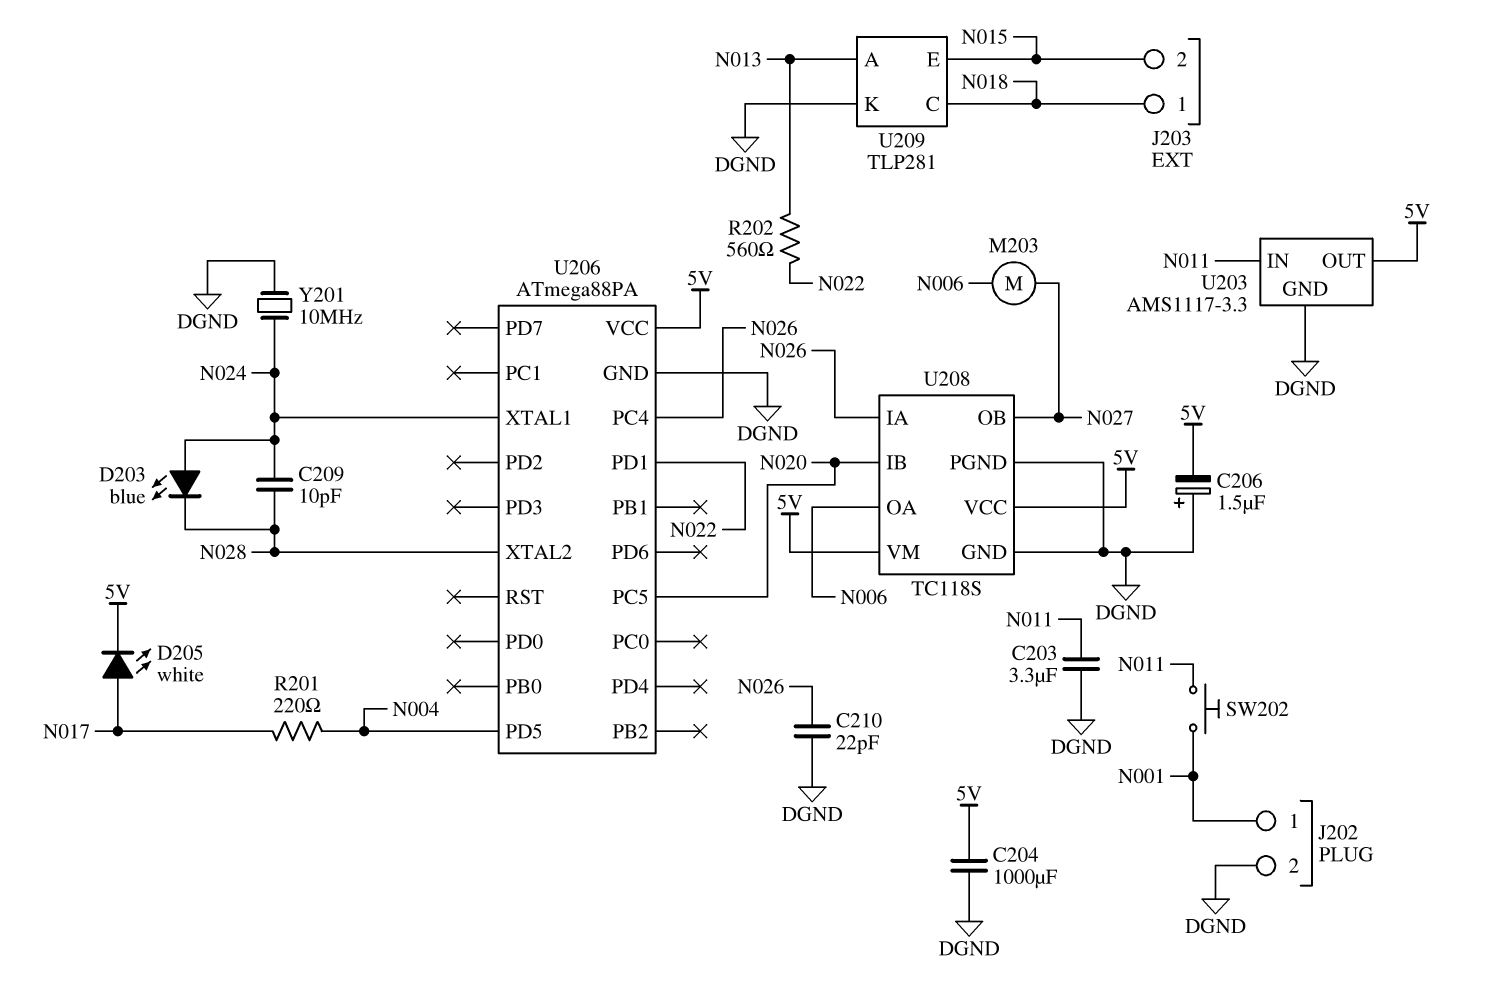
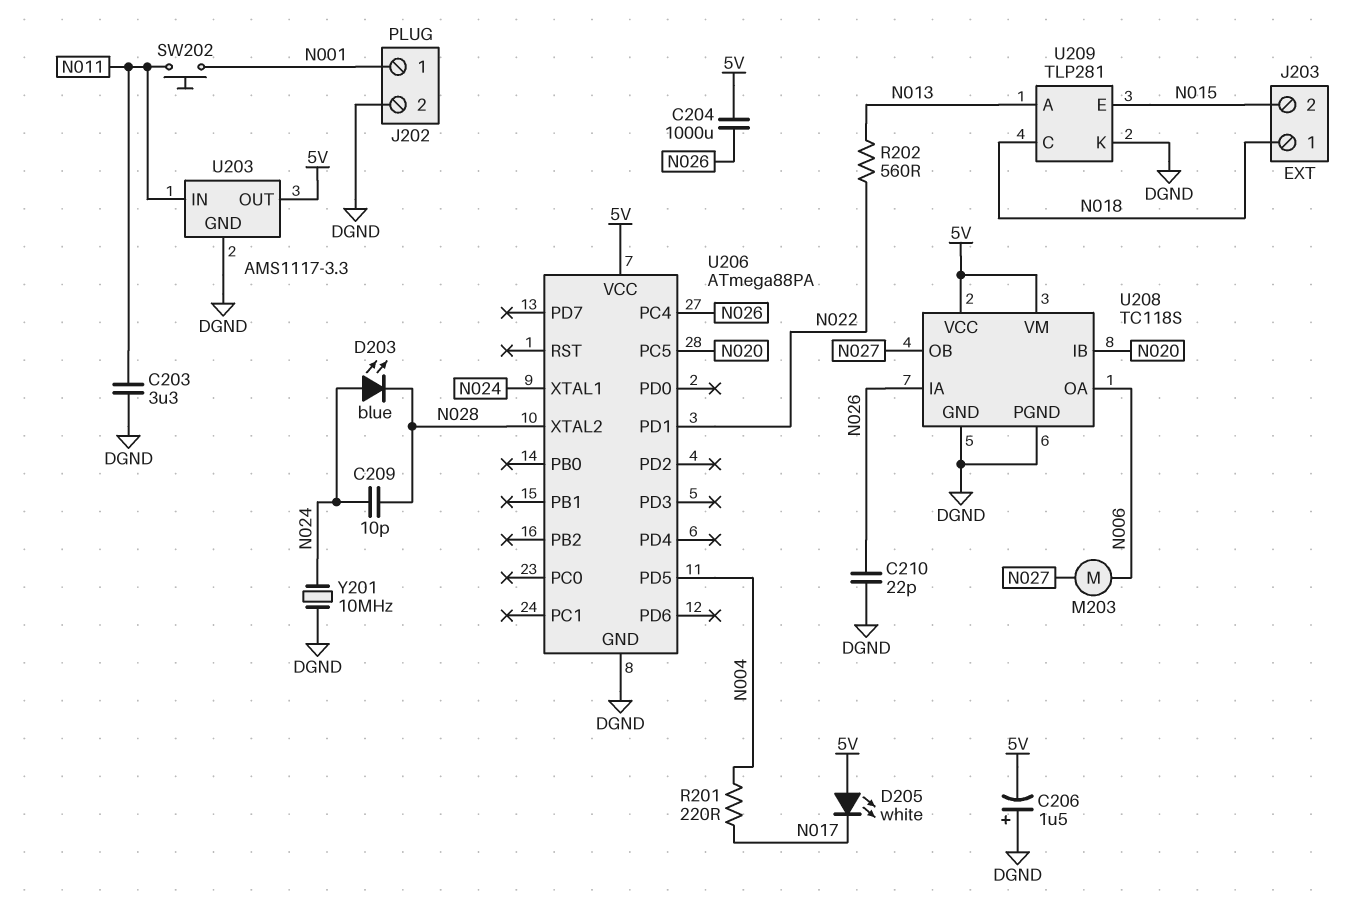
C204: 1000uF (5V, DGND) -> 1000uF (5V, N026)
D205: LED white (A N017, K 5V) -> LED white (A 5V, K N017)

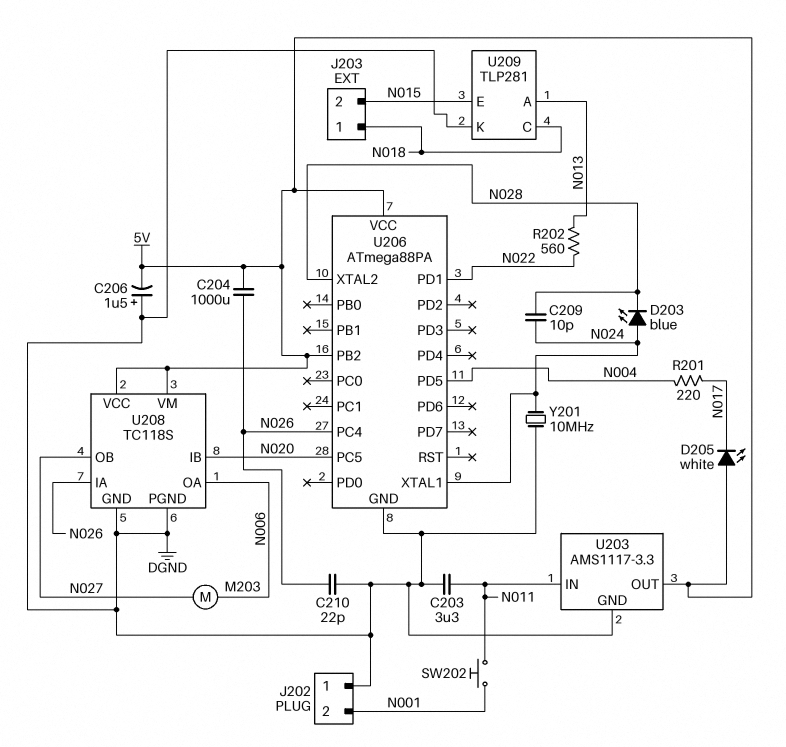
J202 pin 1: N001 -> DGND
J202 pin 2: DGND -> N001
U206 pin PB2: none -> 5V

